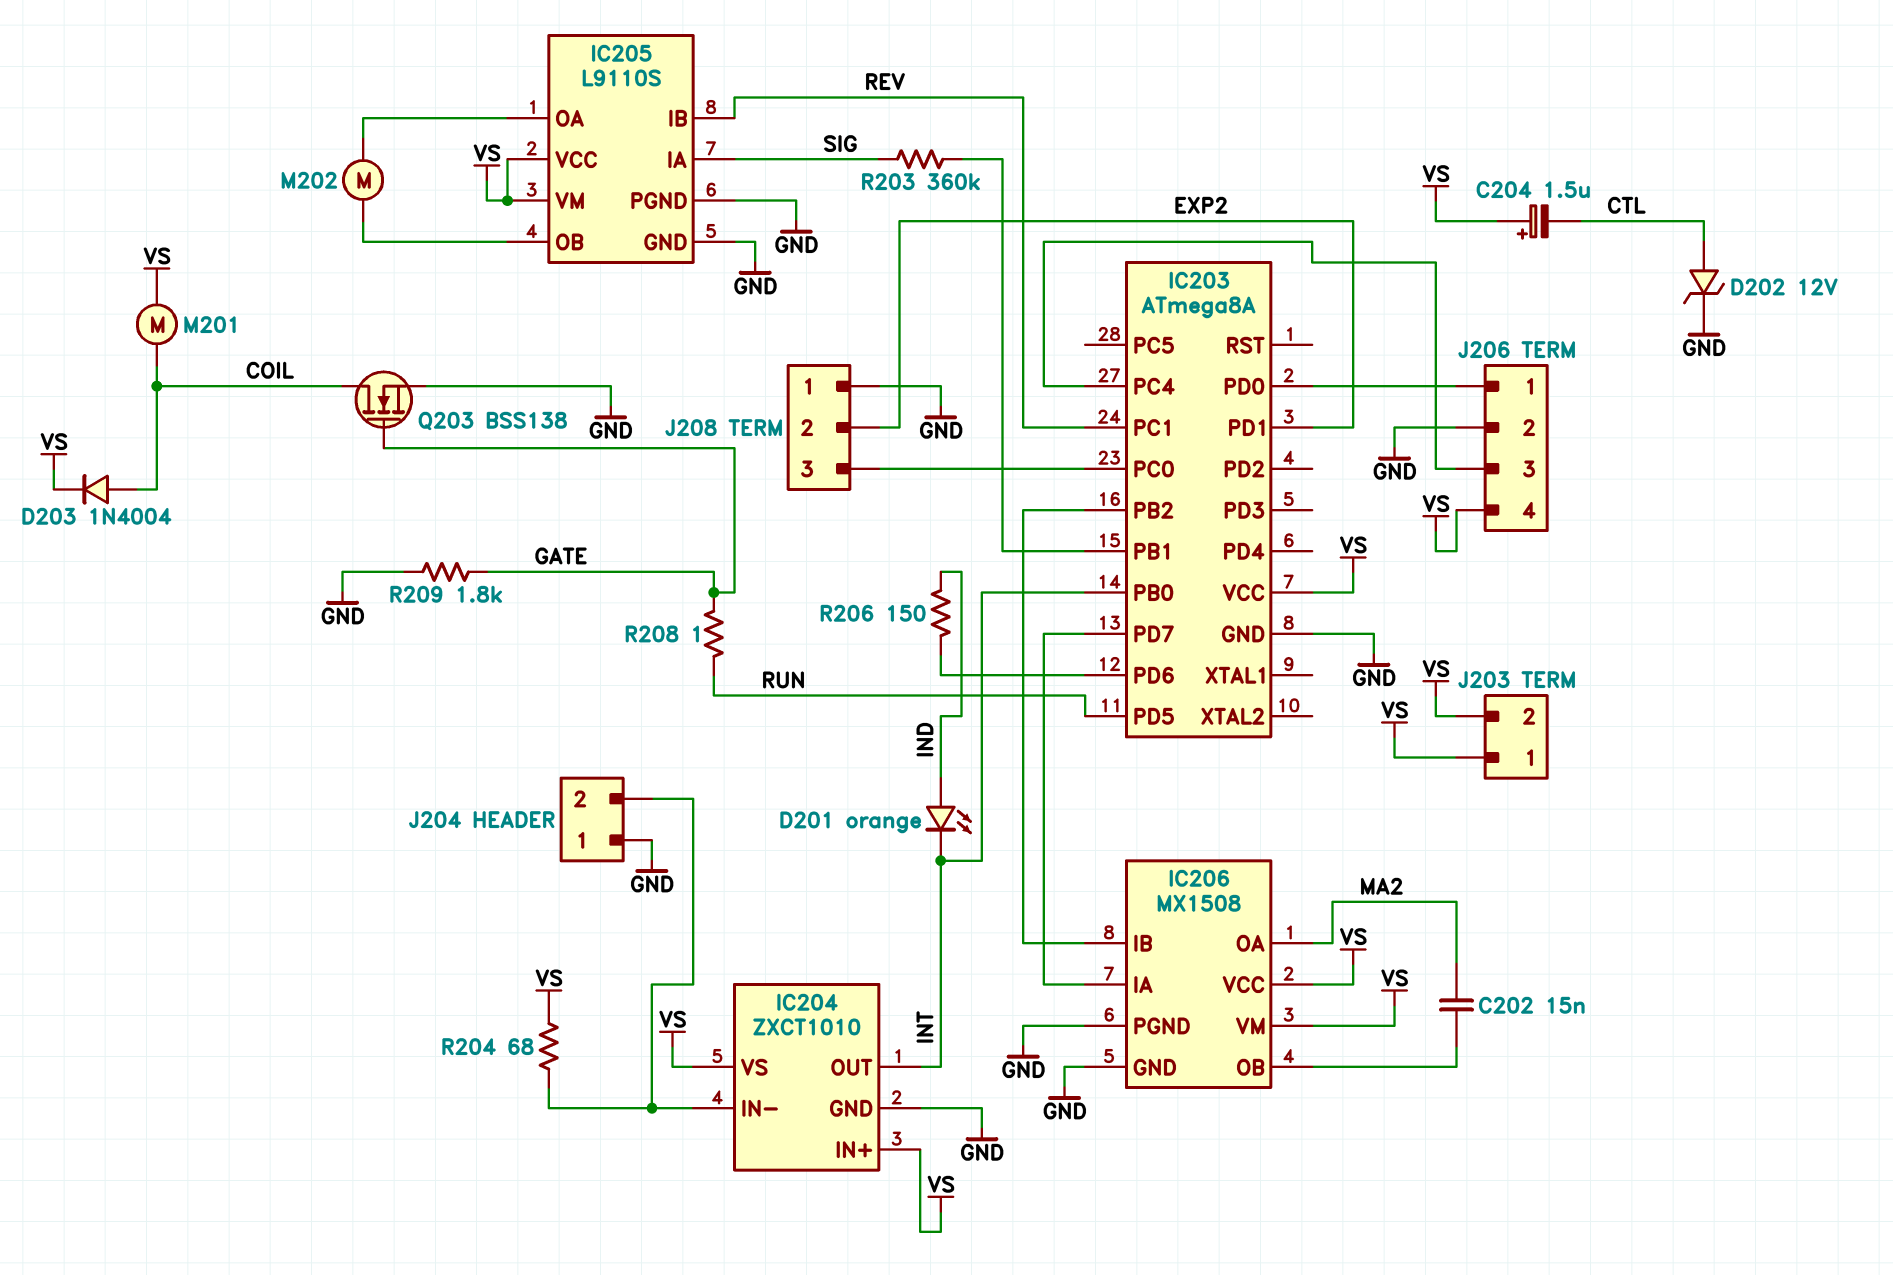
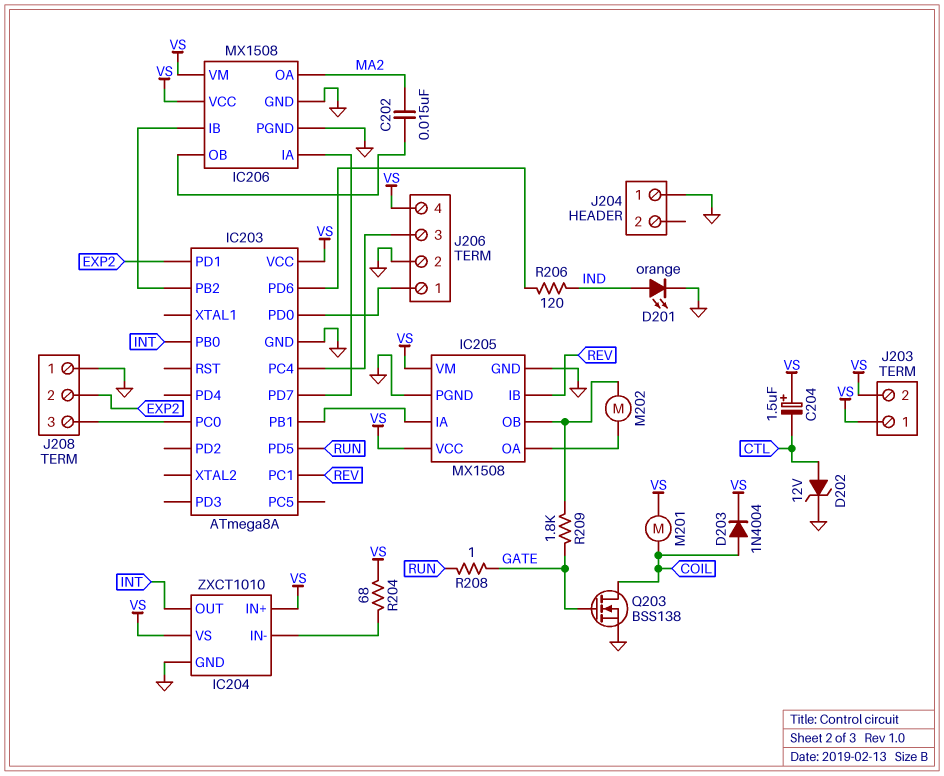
D201: LED orange (A IND, K INT) -> LED orange (A IND, K GND)
IC205: L9110S -> MX1508
IC205 pin IA: SIG -> IC203/PB1
J204 pin 2: IC204/IN- -> none
R203: 360k (IC203/PB1, SIG) -> none
R206: 150 (IC203/PD6, IND) -> 120 (IC203/PD6, IND)
R209: 1.8k (GATE, GND) -> 1.8k (GATE, IC205/OB)

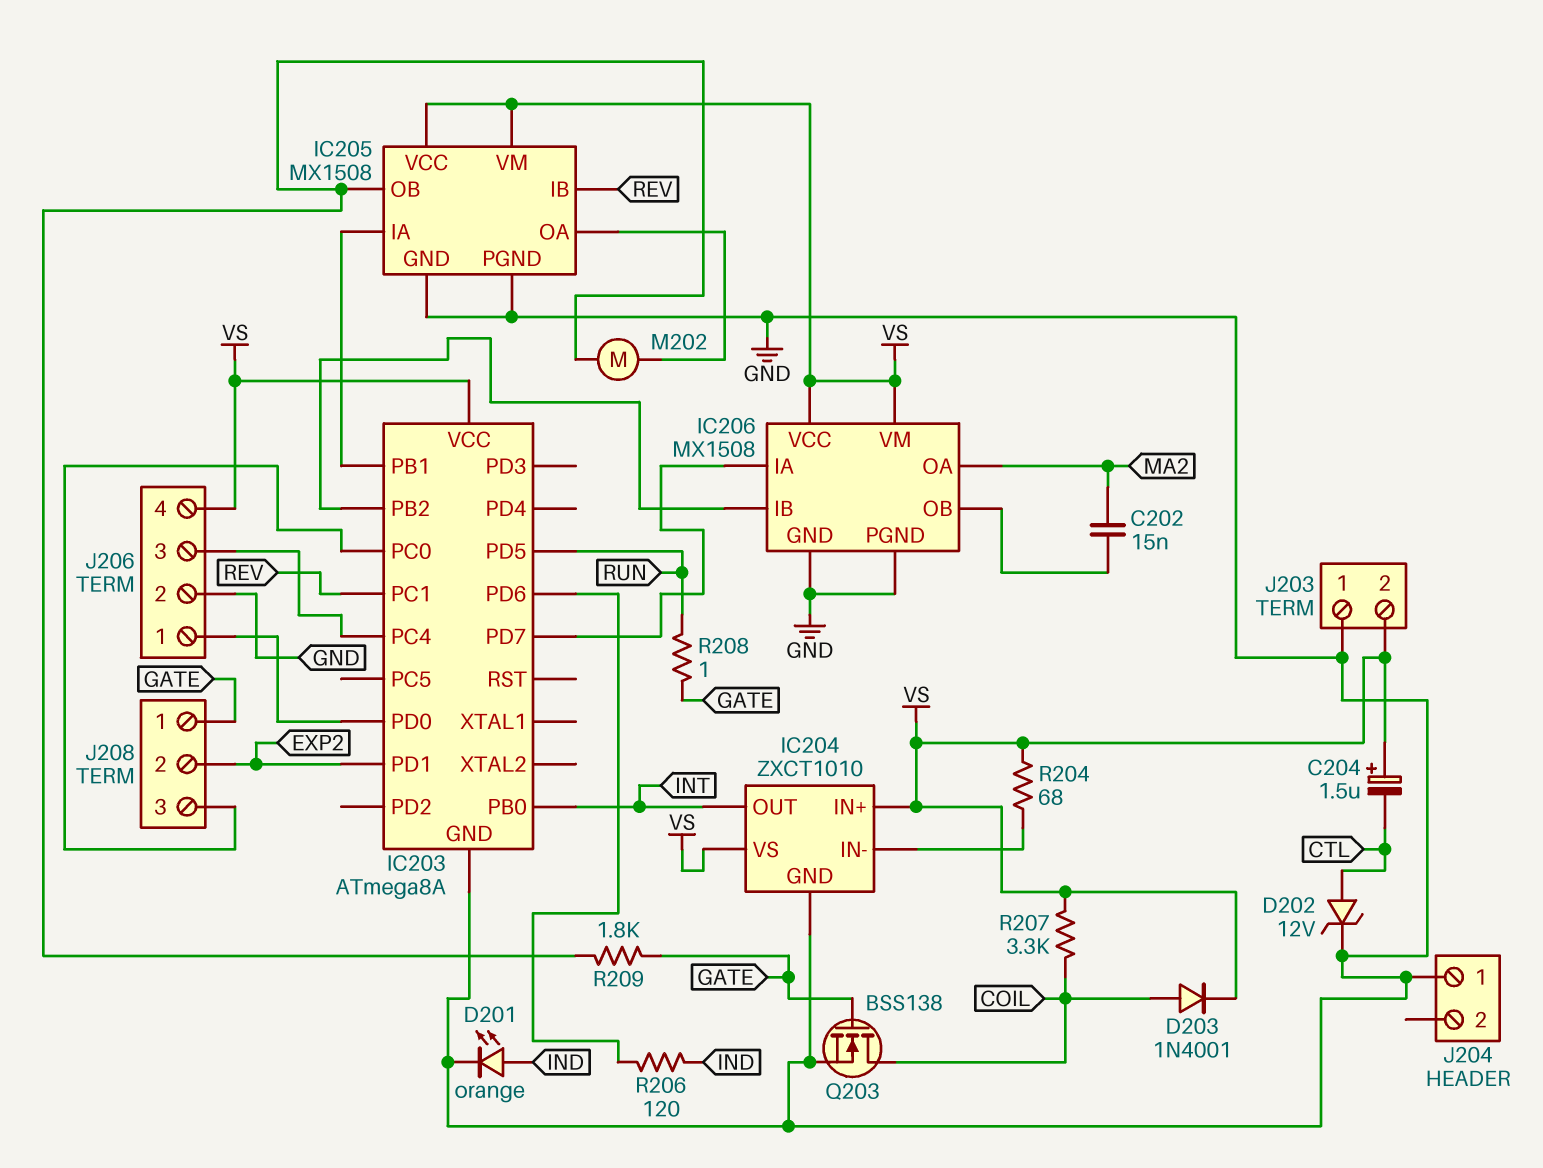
D203: diode 1N4004 (A COIL, K VS) -> diode 1N4001 (A COIL, K VS)
J203 pin 1: VS -> GND
J208 pin 1: GND -> GATE
M201: motor (COIL, VS) -> none
R207: none -> 3.3k (COIL, VS)

